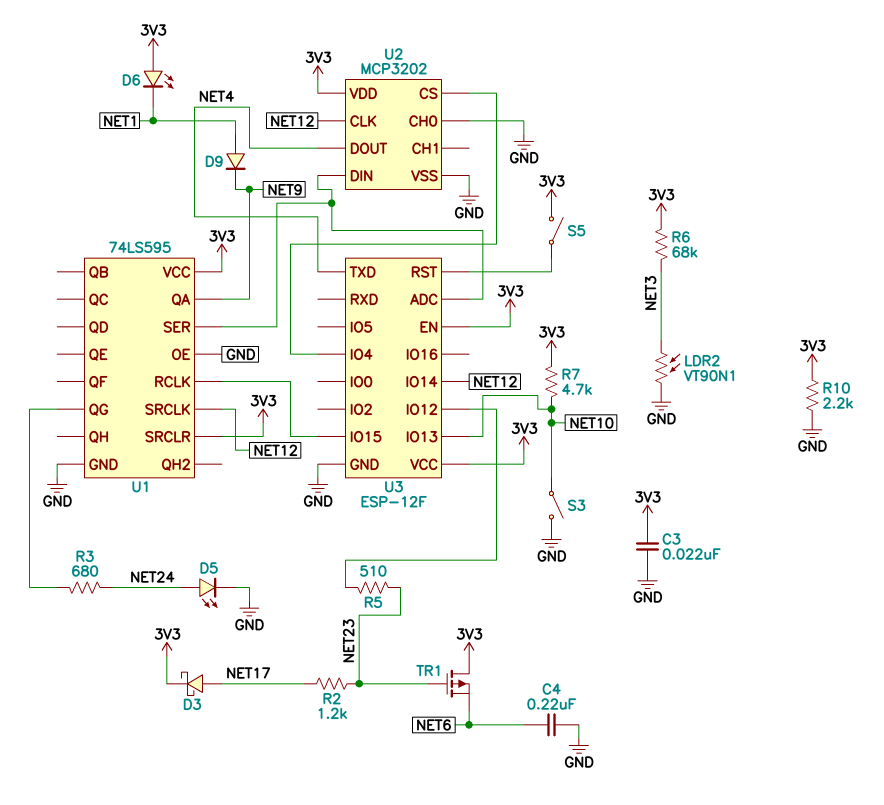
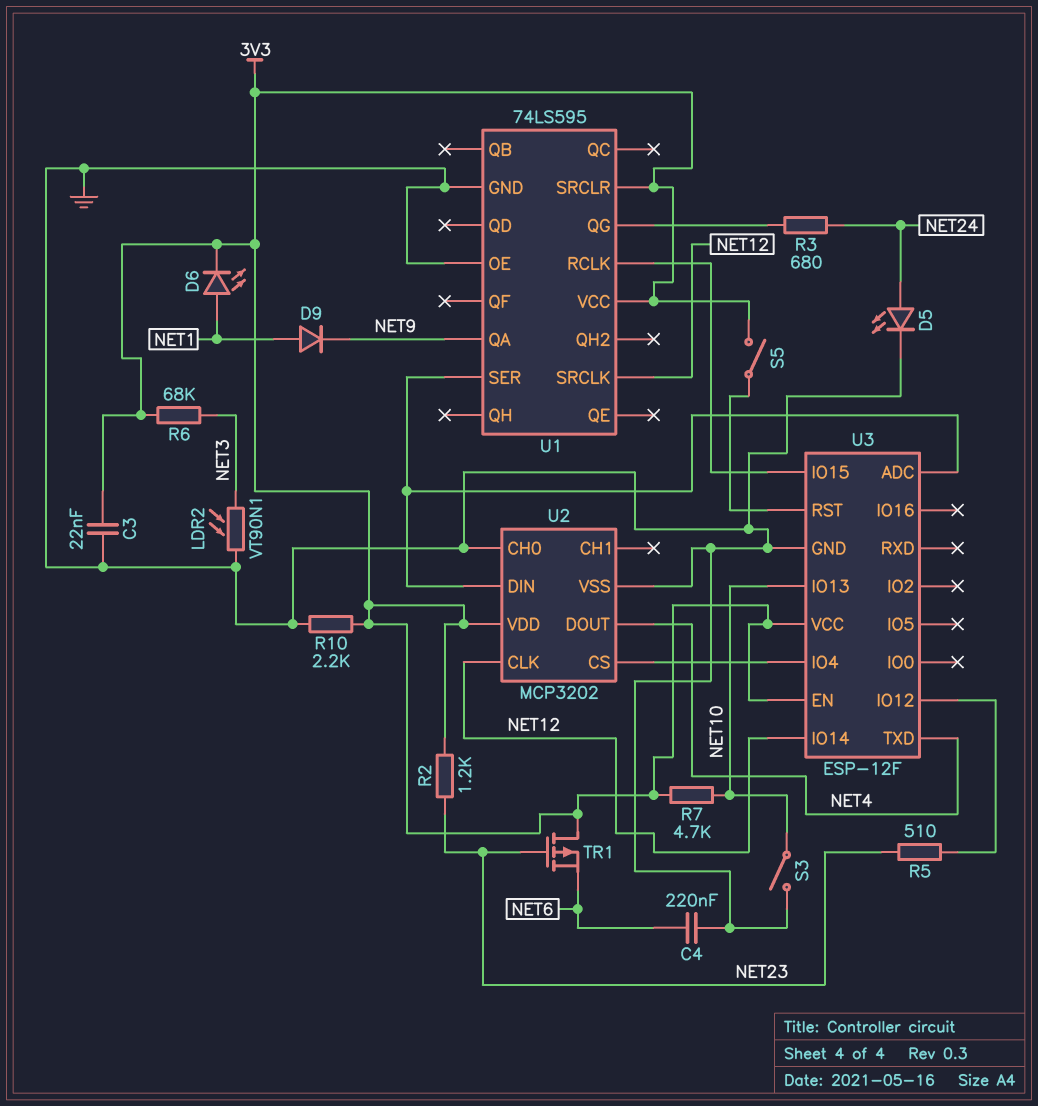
D3: schottky (A NET17, K 3V3) -> none
D6: LED (A 3V3, K NET1) -> LED (A NET1, K 3V3)
R2: 1.2k (NET17, NET23) -> 1.2k (3V3, NET23)

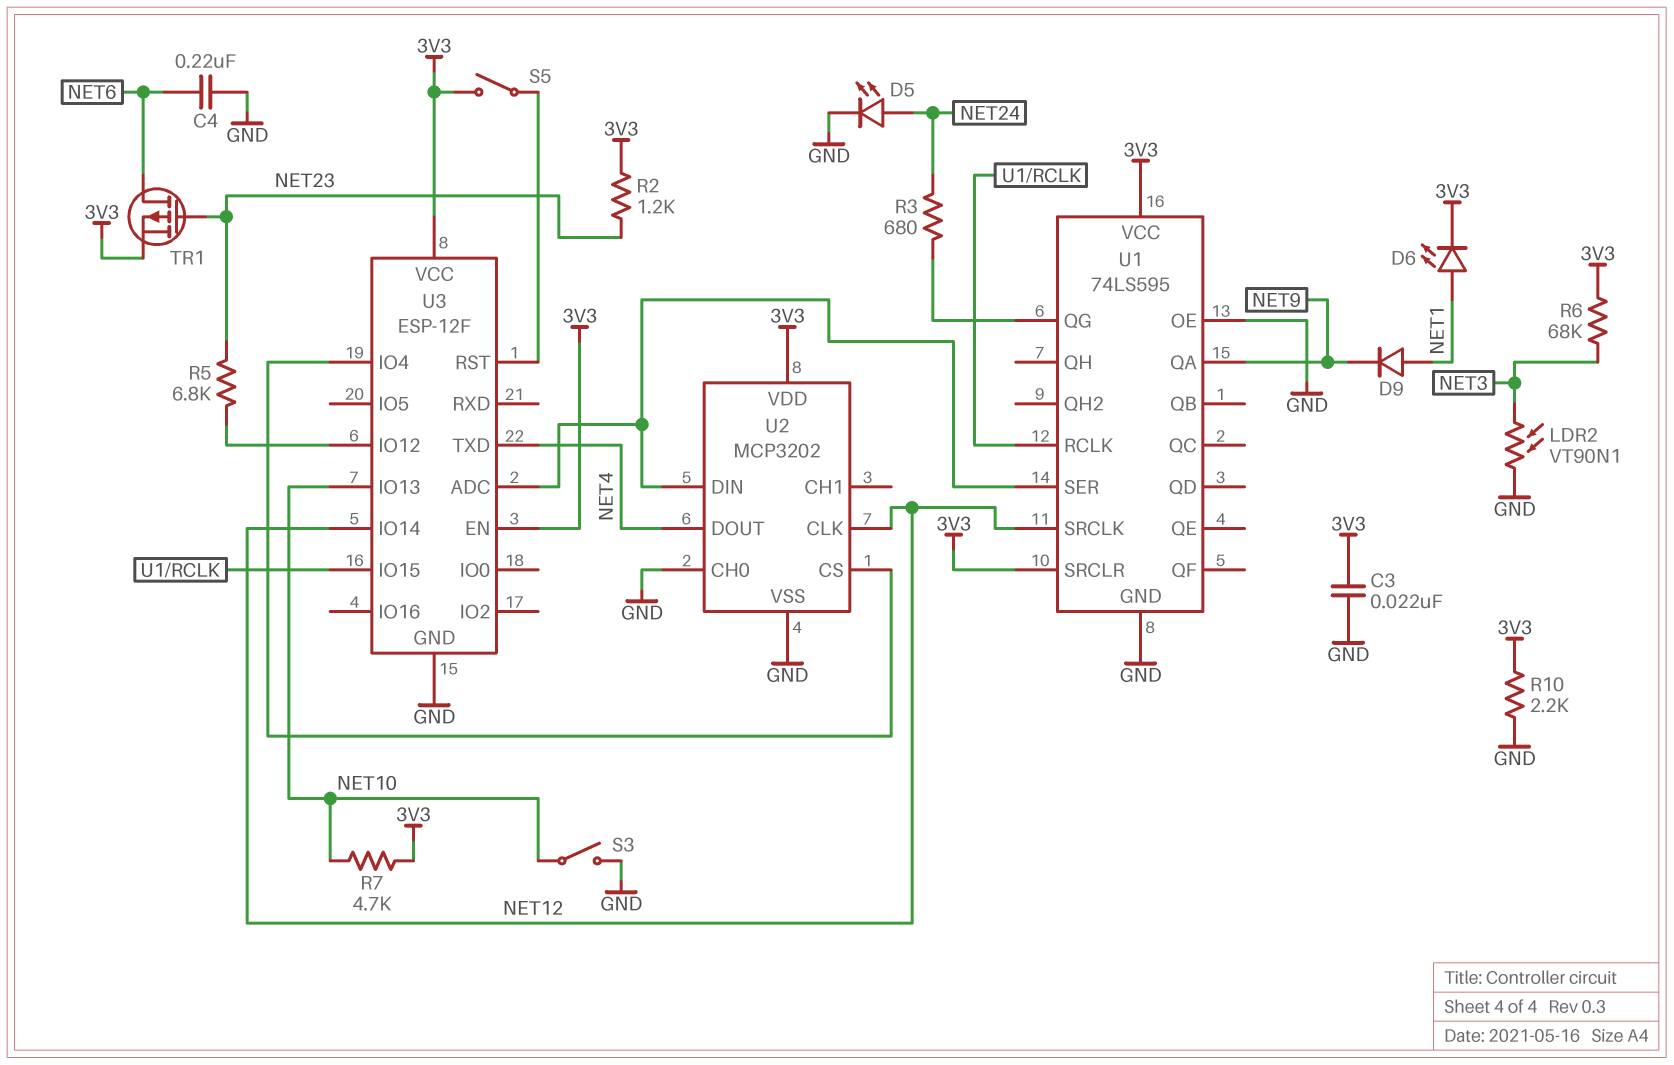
R5: 510 (NET23, U3/IO12) -> 6.8k (NET23, U3/IO12)
TR1: PMOS (G NET23, D 3V3, S NET6) -> PMOS (G NET23, D NET6, S 3V3)

